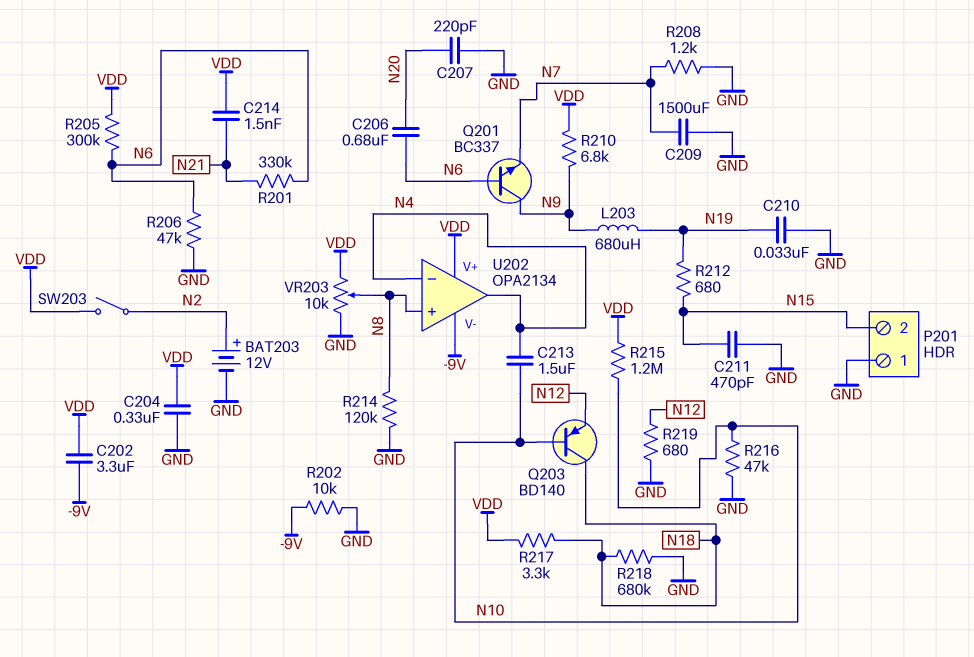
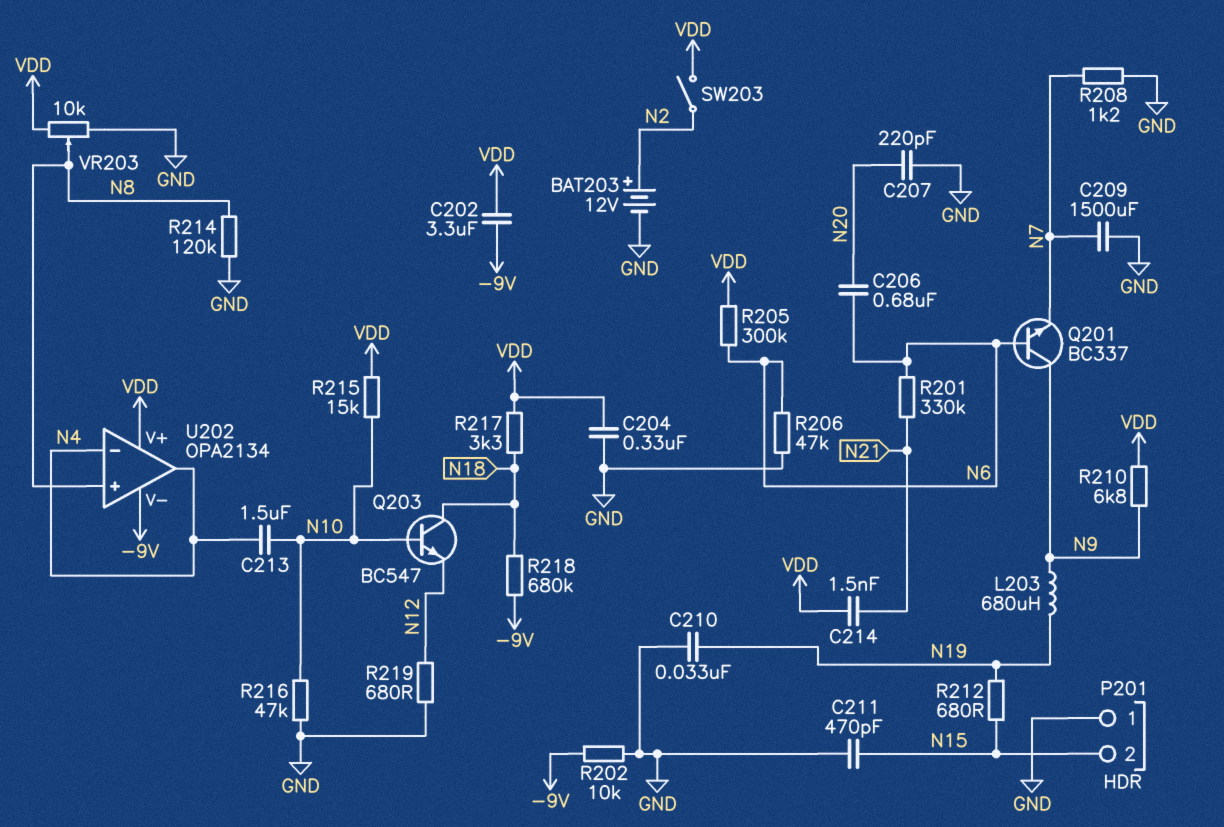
Q203: PNP BD140 (B N10, C N18, E N12) -> NPN BC547 (B N10, C N18, E N12)
R215: 1.2M (N10, VDD) -> 15k (N10, VDD)
R218: 680k (GND, N18) -> 680k (-9V, N18)

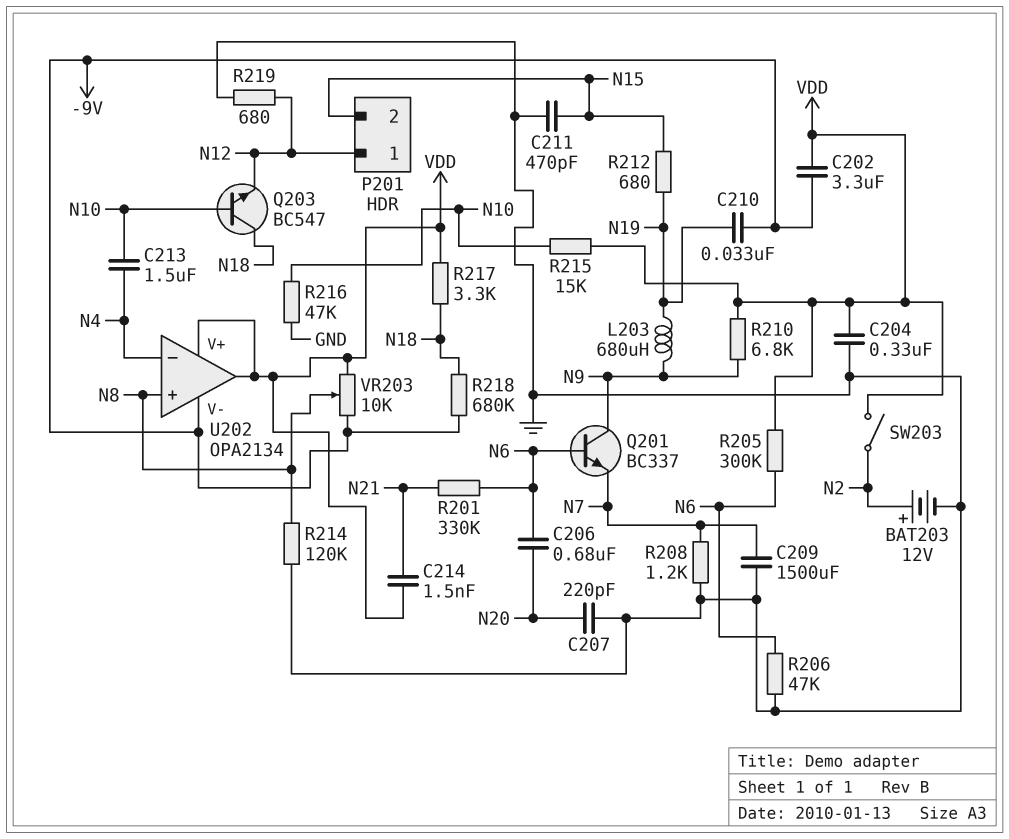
C210: 33nF (GND, N19) -> 33nF (-9V, N19)
P201 pin 1: GND -> N12
R202: 10k (-9V, GND) -> none
U202 pin out: N4 -> VDD
VR203: 10k (GND, VDD, wiper N8) -> 10k (-9V, VDD, wiper N8)

